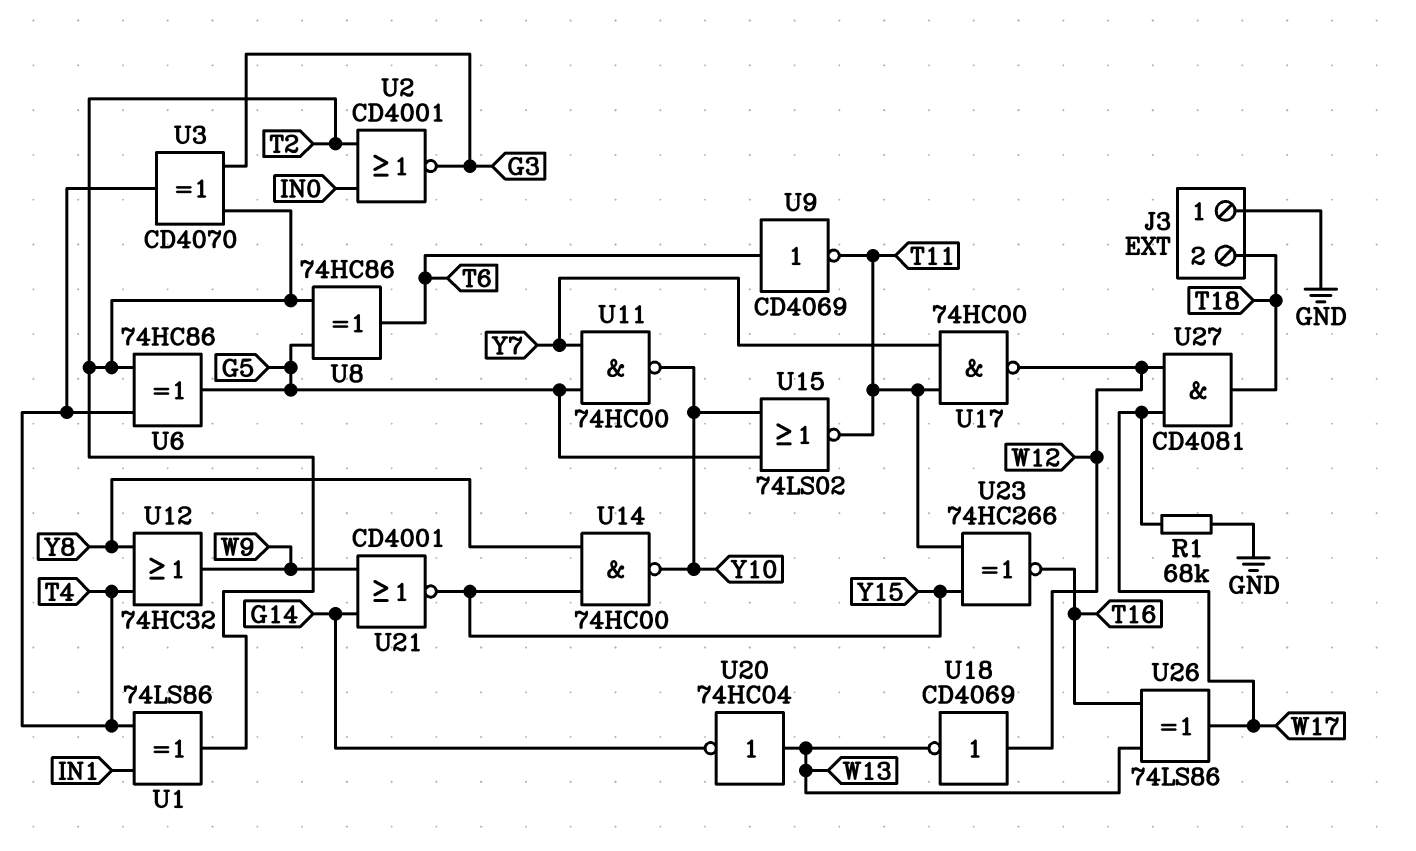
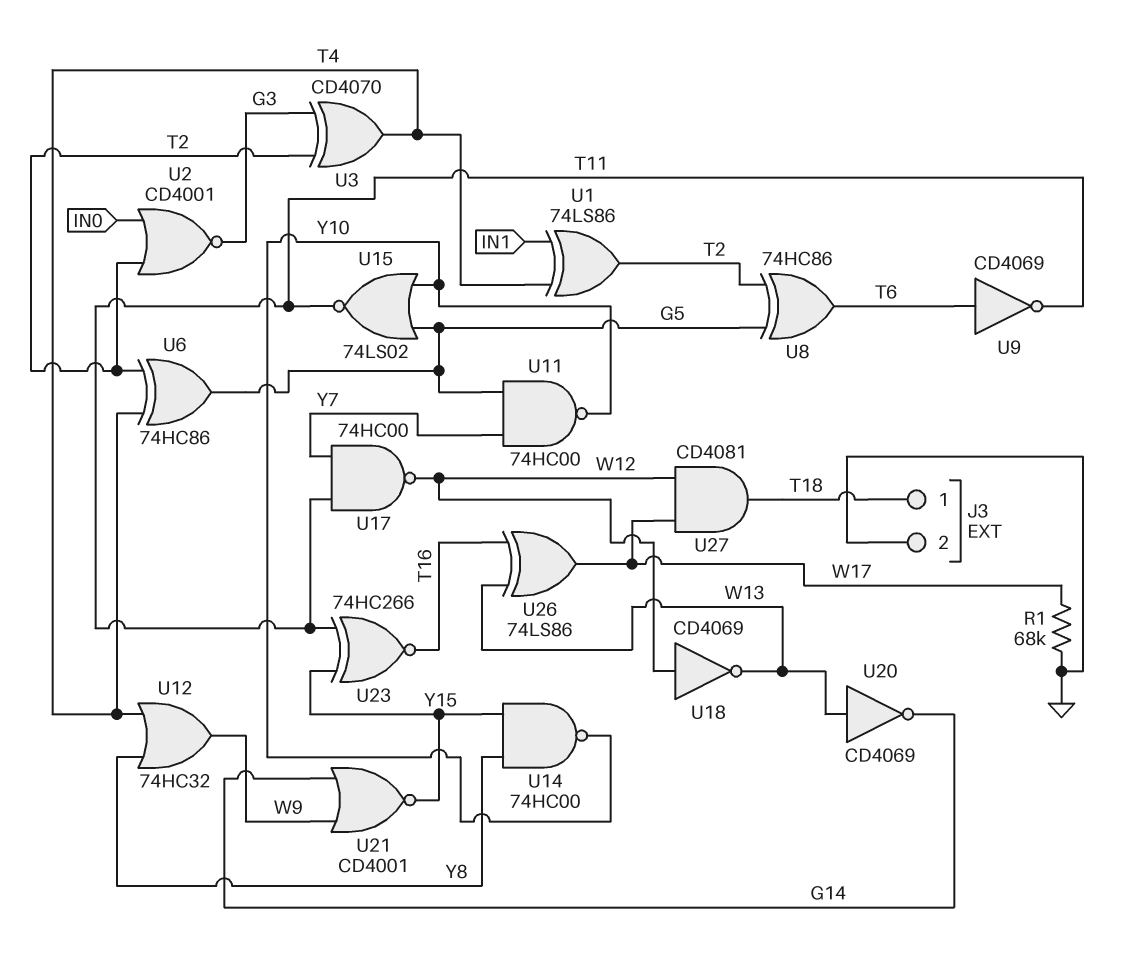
J3 pin 1: GND -> T18
J3 pin 2: T18 -> GND
U20: NOT 74HC04 (in W13, out G14) -> NOT CD4069 (in W13, out G14)

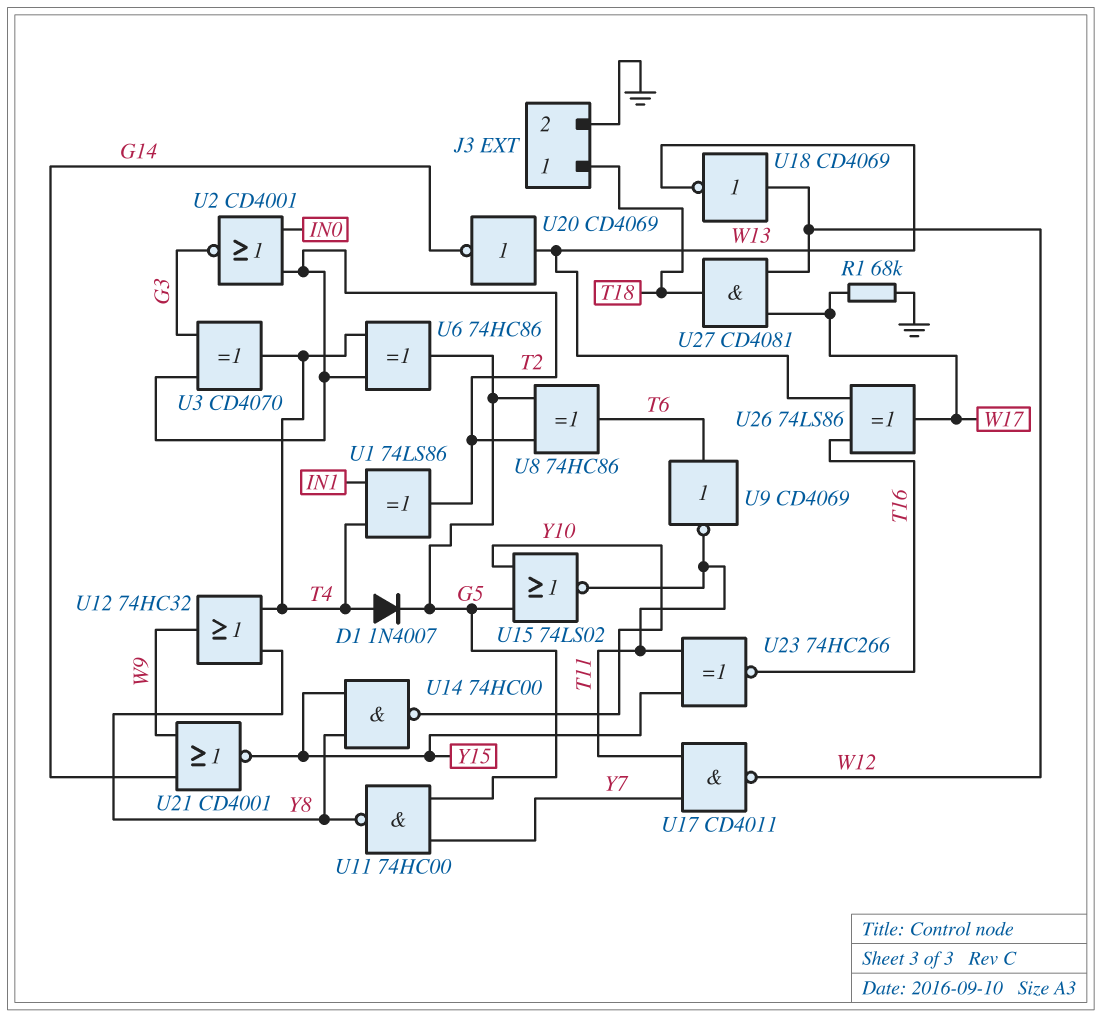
D1: none -> diode 1N4007 (A T4, K G5)
U11: NAND 74HC00 (in G5, in Y7, out Y10) -> NAND 74HC00 (in G5, in Y7, out Y8)
U17: NAND 74HC00 (in T11, in Y7, out W12) -> NAND CD4011 (in T11, in Y7, out W12)

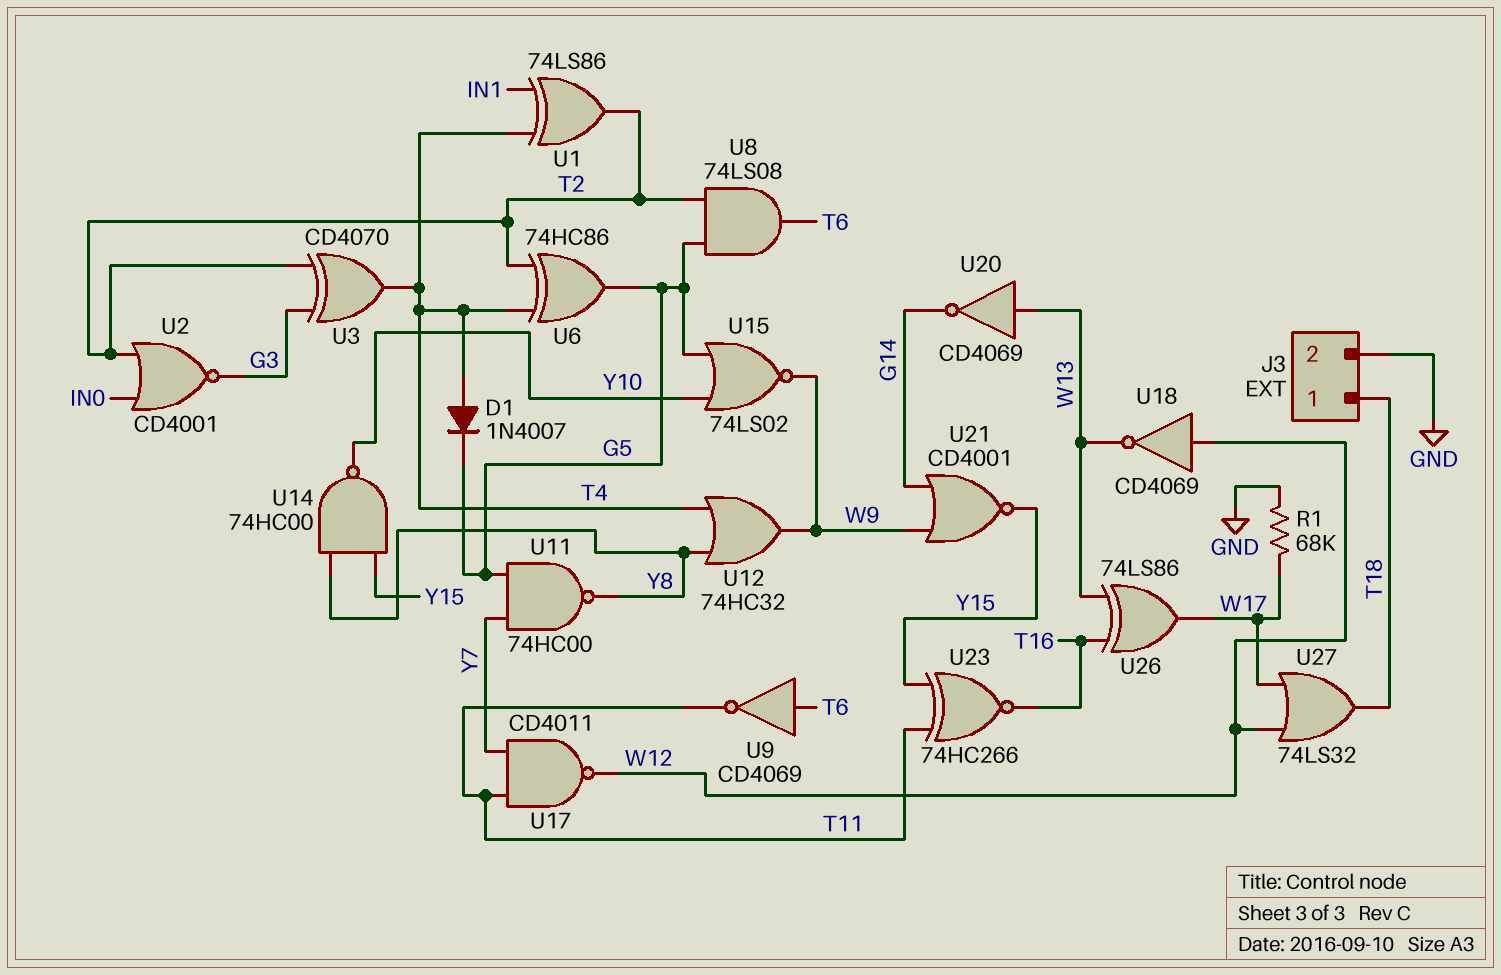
U8: XOR 74HC86 (in G5, in T2, out T6) -> AND 74LS08 (in G5, in T2, out T6)
U15: NOR 74LS02 (in G5, in Y10, out T11) -> NOR 74LS02 (in G5, in Y10, out W9)
U27: AND CD4081 (in W12, in W17, out T18) -> OR 74LS32 (in W12, in W17, out T18)

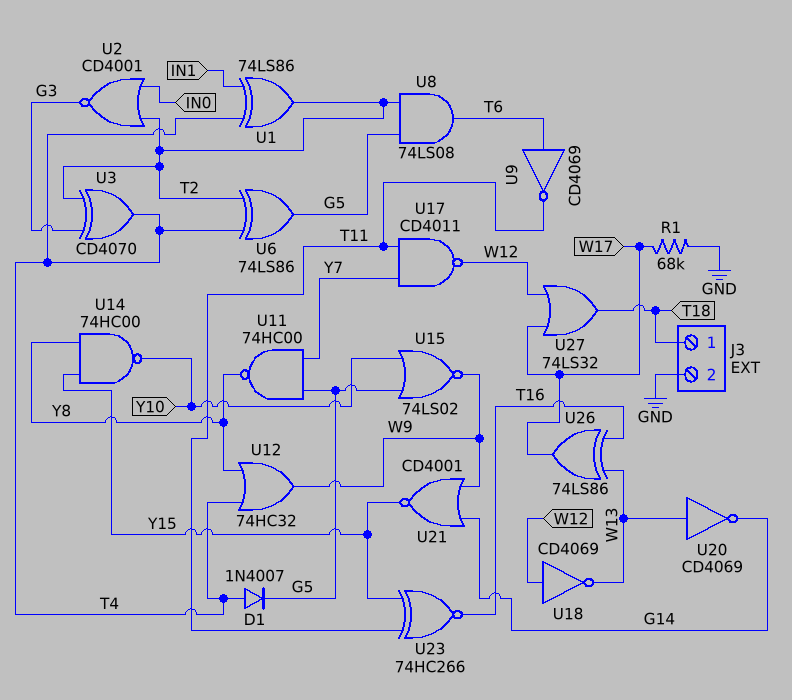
U6: XOR 74HC86 (in T2, in T4, out G5) -> XOR 74LS86 (in T2, in T4, out G5)

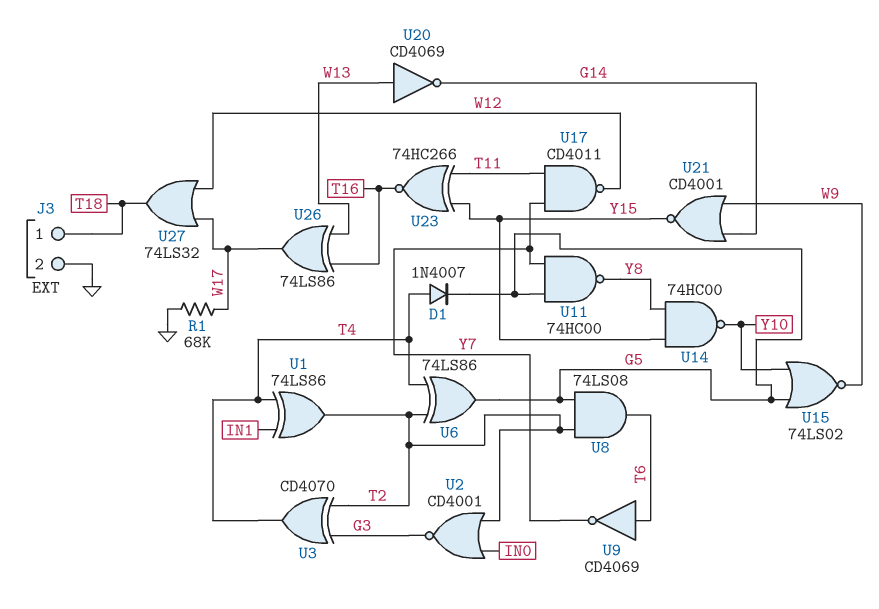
U9: NOT CD4069 (in T6, out T11) -> NOT CD4069 (in T6, out Y7)
U12: OR 74HC32 (in T4, in Y8, out W9) -> none
U18: NOT CD4069 (in W12, out W13) -> none

